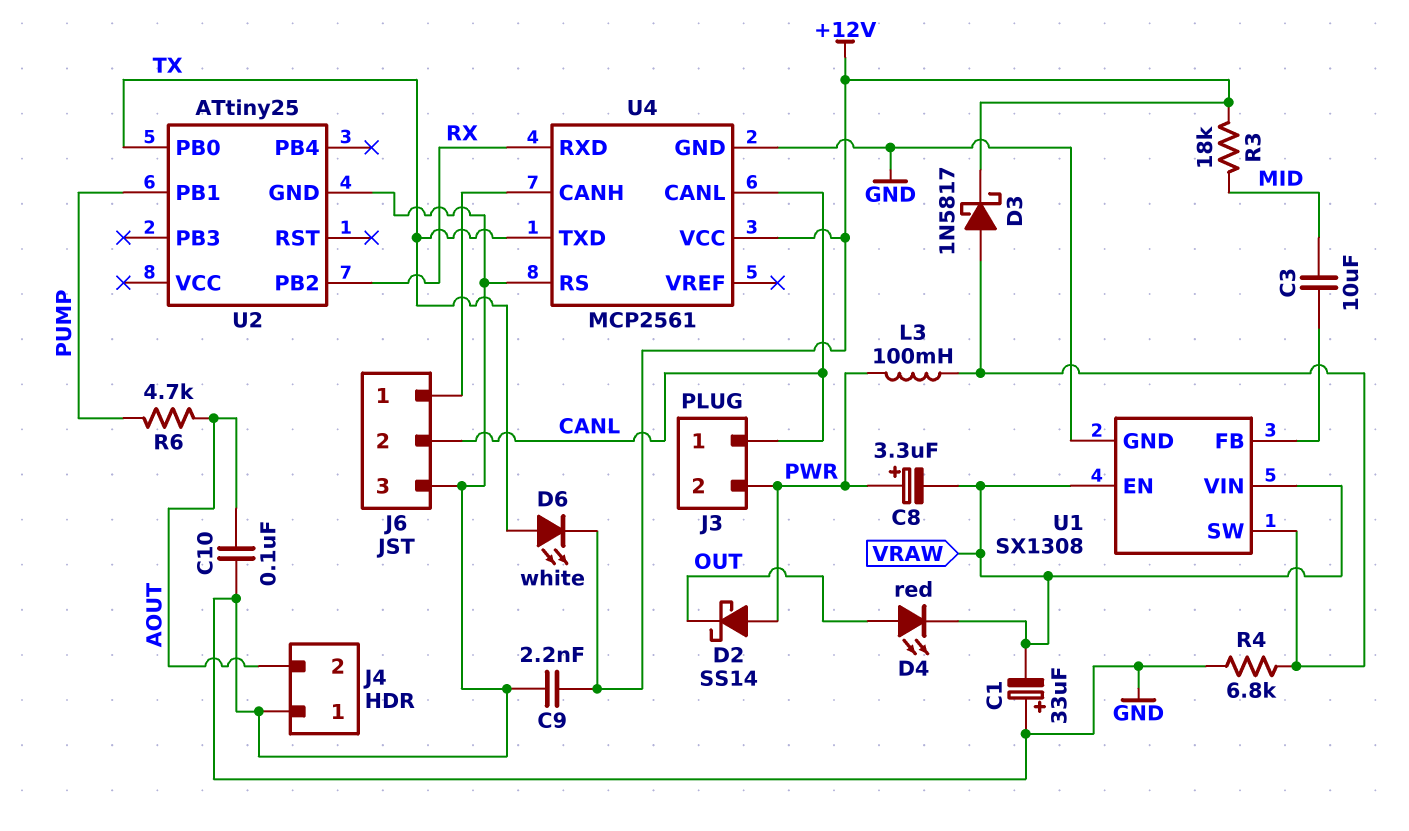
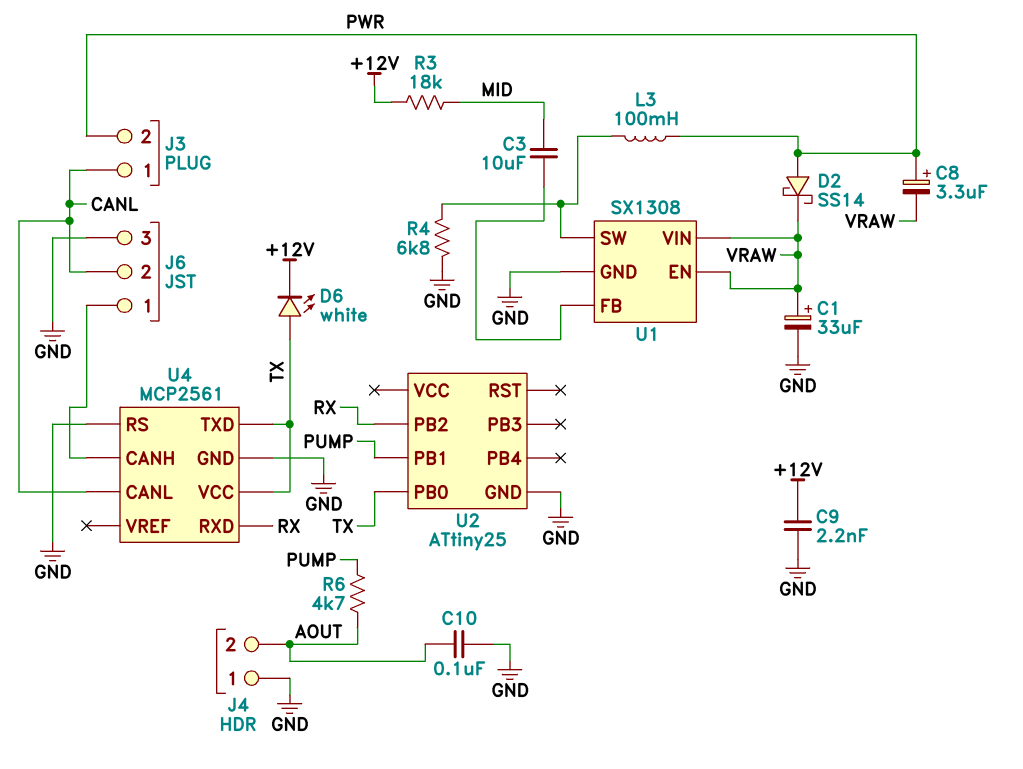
C1: 33uF (plus GND, minus VRAW) -> 33uF (plus VRAW, minus GND)
D2: schottky SS14 (A PWR, K OUT) -> schottky SS14 (A PWR, K VRAW)
D3: schottky 1N5817 (A U1/SW, K +12V) -> none
D4: LED red (A OUT, K VRAW) -> none
U4 pin VCC: +12V -> TX

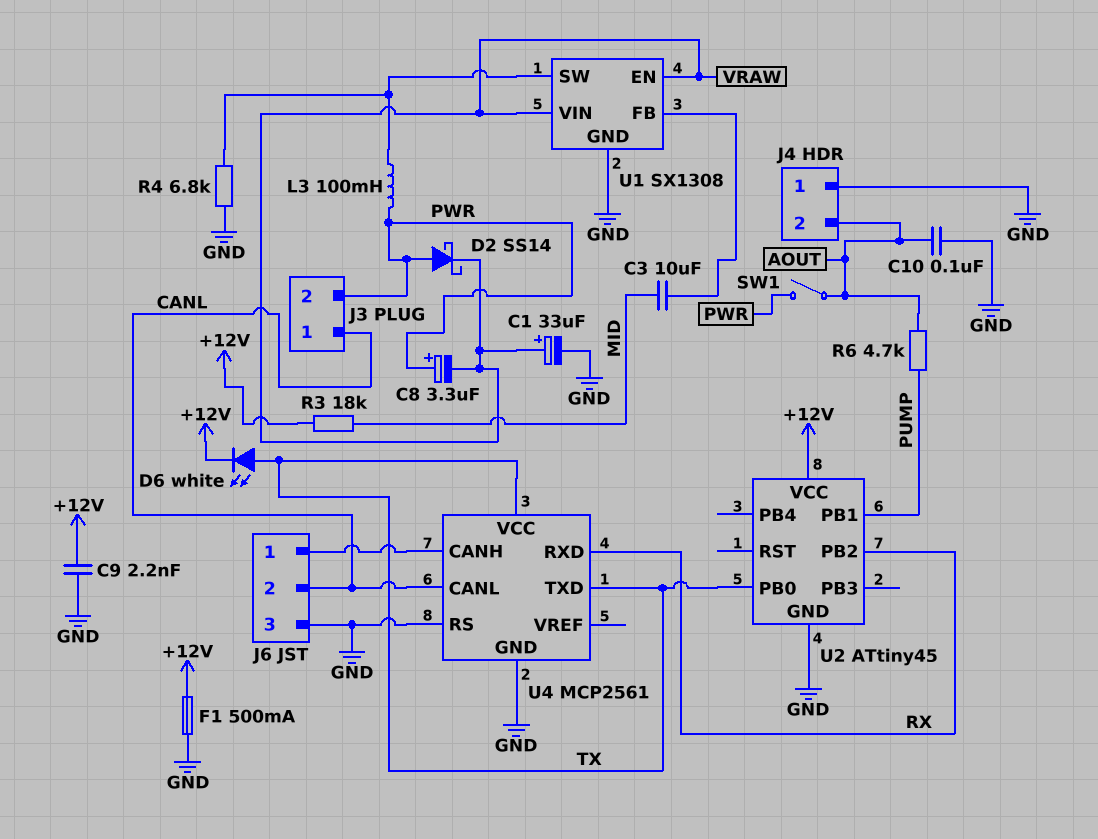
F1: none -> 500mA (+12V, GND)
SW1: none -> switch (AOUT, PWR)
U2: ATtiny25 -> ATtiny45
U2 pin VCC: none -> +12V

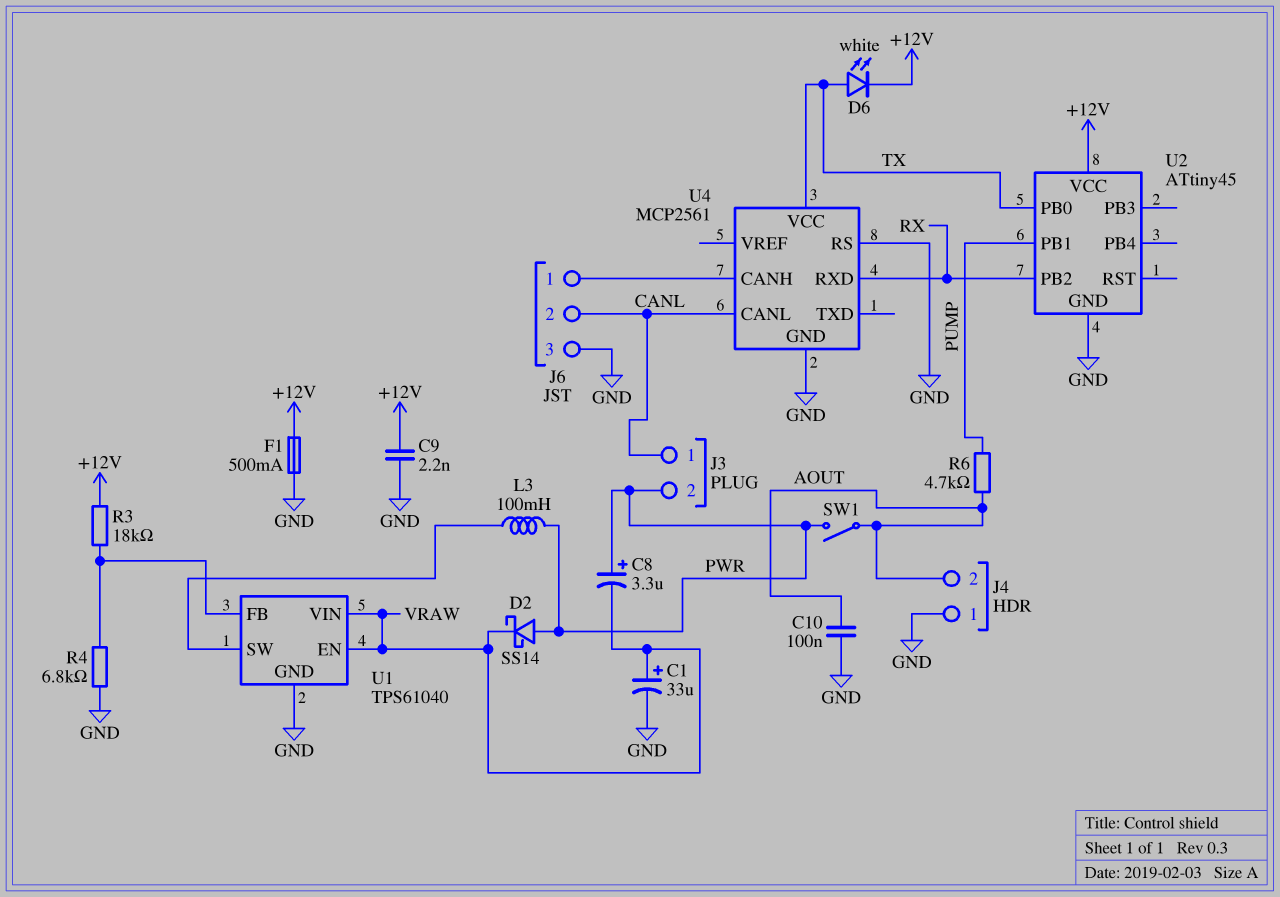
C3: 10uF (MID, U1/FB) -> none
R3: 18k (+12V, MID) -> 18k (+12V, U1/FB)
R4: 6.8k (GND, U1/SW) -> 6.8k (GND, U1/FB)
U1: SX1308 -> TPS61040
U4 pin TXD: TX -> none

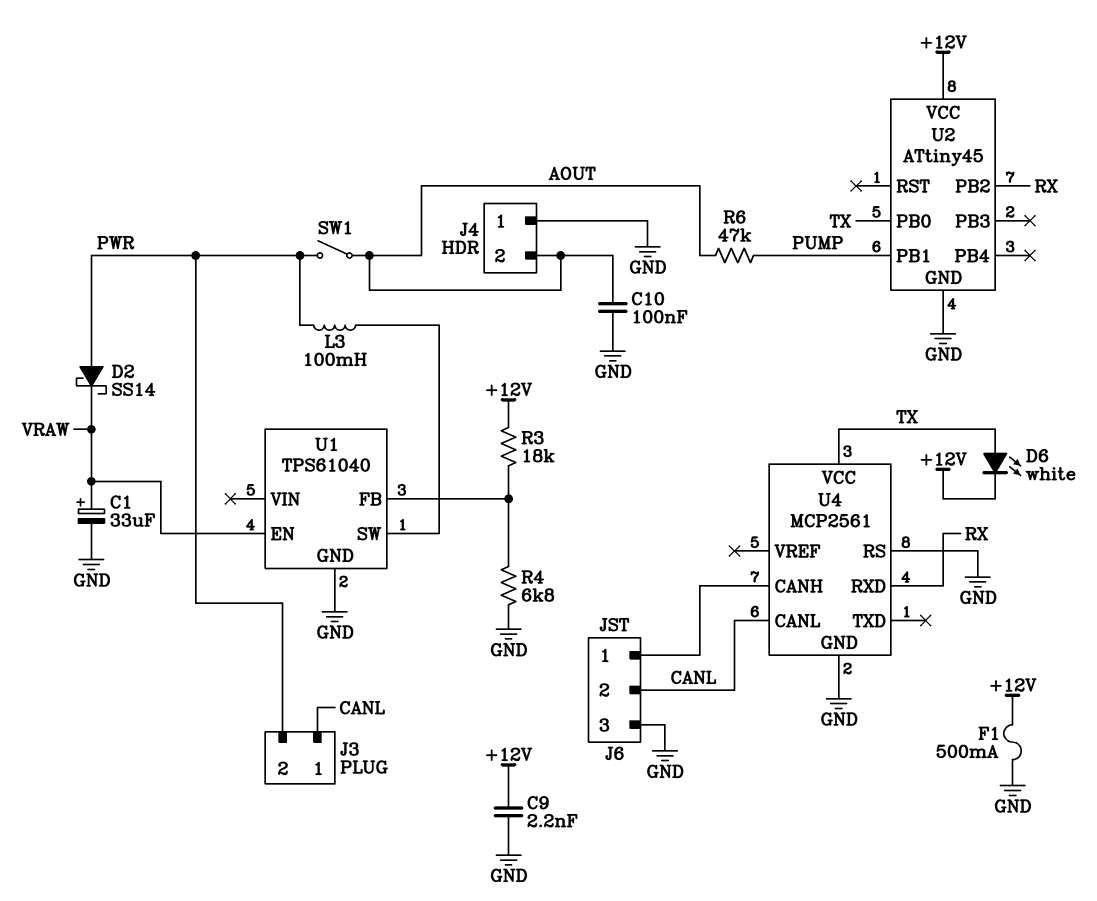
C8: 3.3uF (plus PWR, minus VRAW) -> none
R6: 4.7k (AOUT, PUMP) -> 47k (AOUT, PUMP)
U1 pin VIN: VRAW -> none

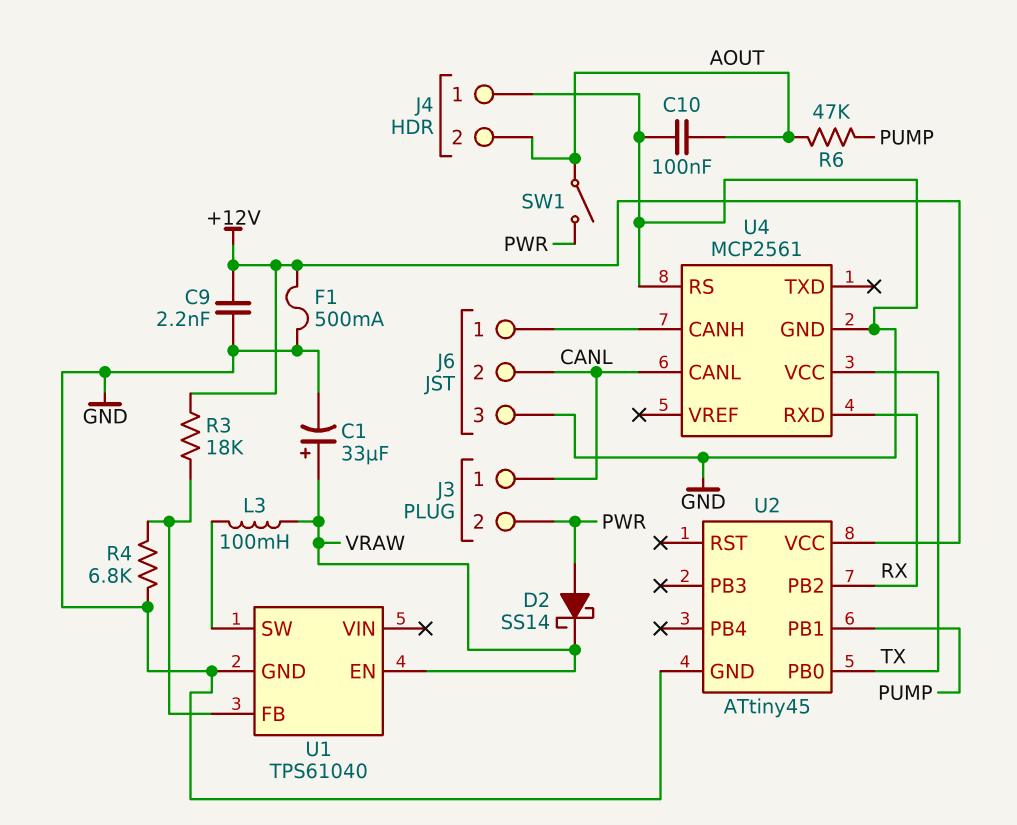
D6: LED white (A TX, K +12V) -> none
L3: 100mH (PWR, U1/SW) -> 100mH (U1/SW, VRAW)

